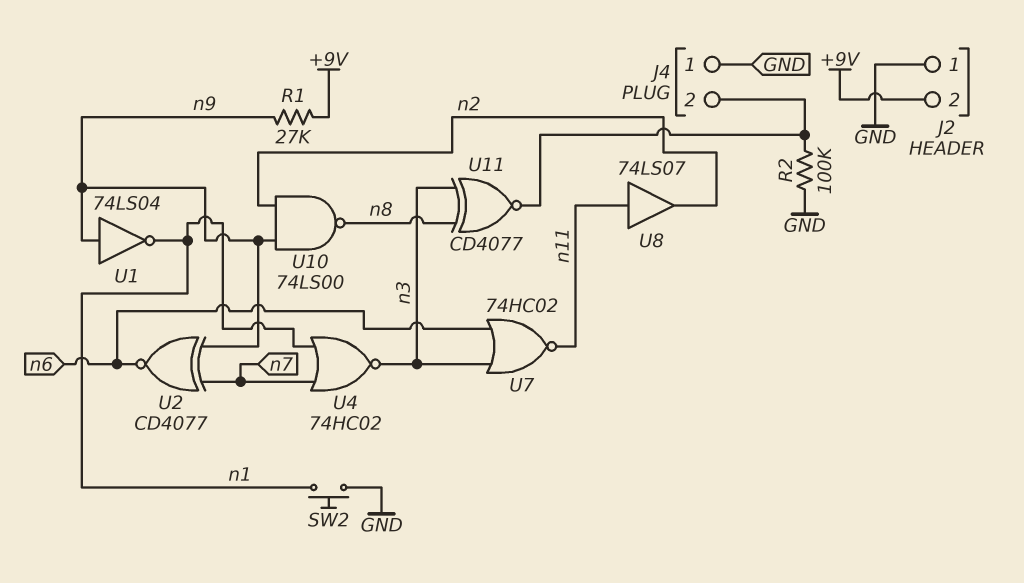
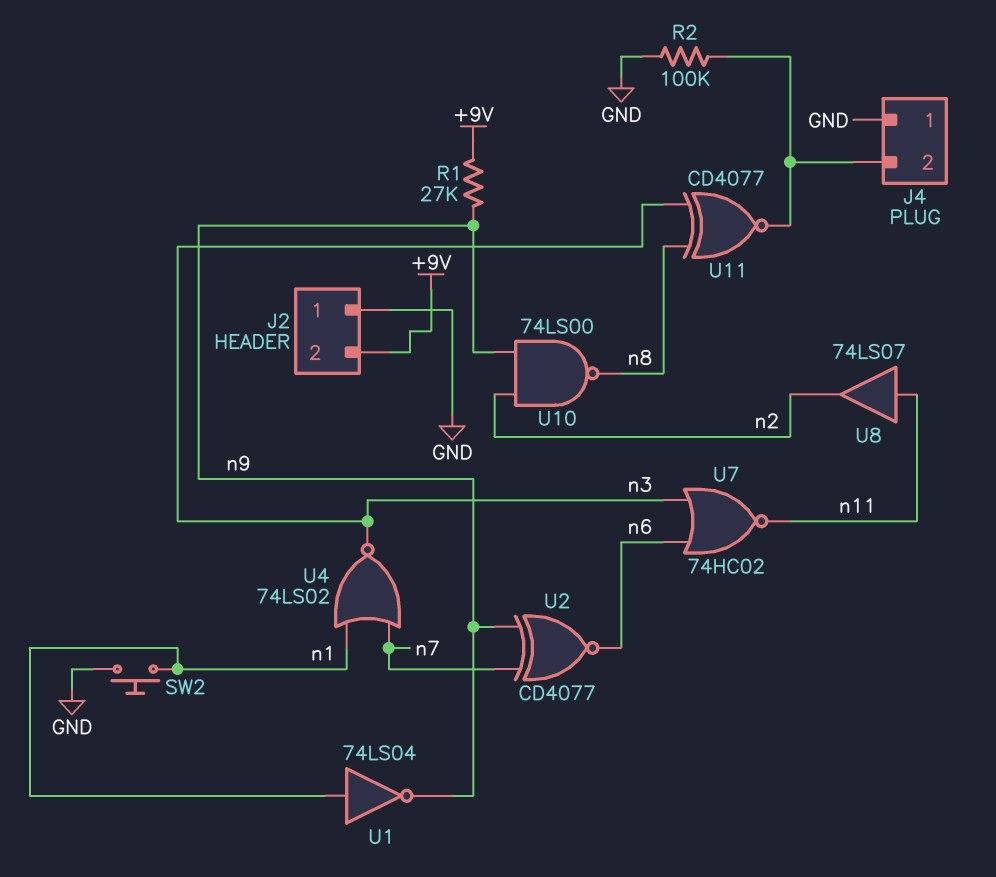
U1: NOT 74LS04 (in n9, out n1) -> NOT 74LS04 (in n1, out n9)
U4: NOR 74HC02 (in n1, in n7, out n3) -> NOR 74LS02 (in n1, in n7, out n3)

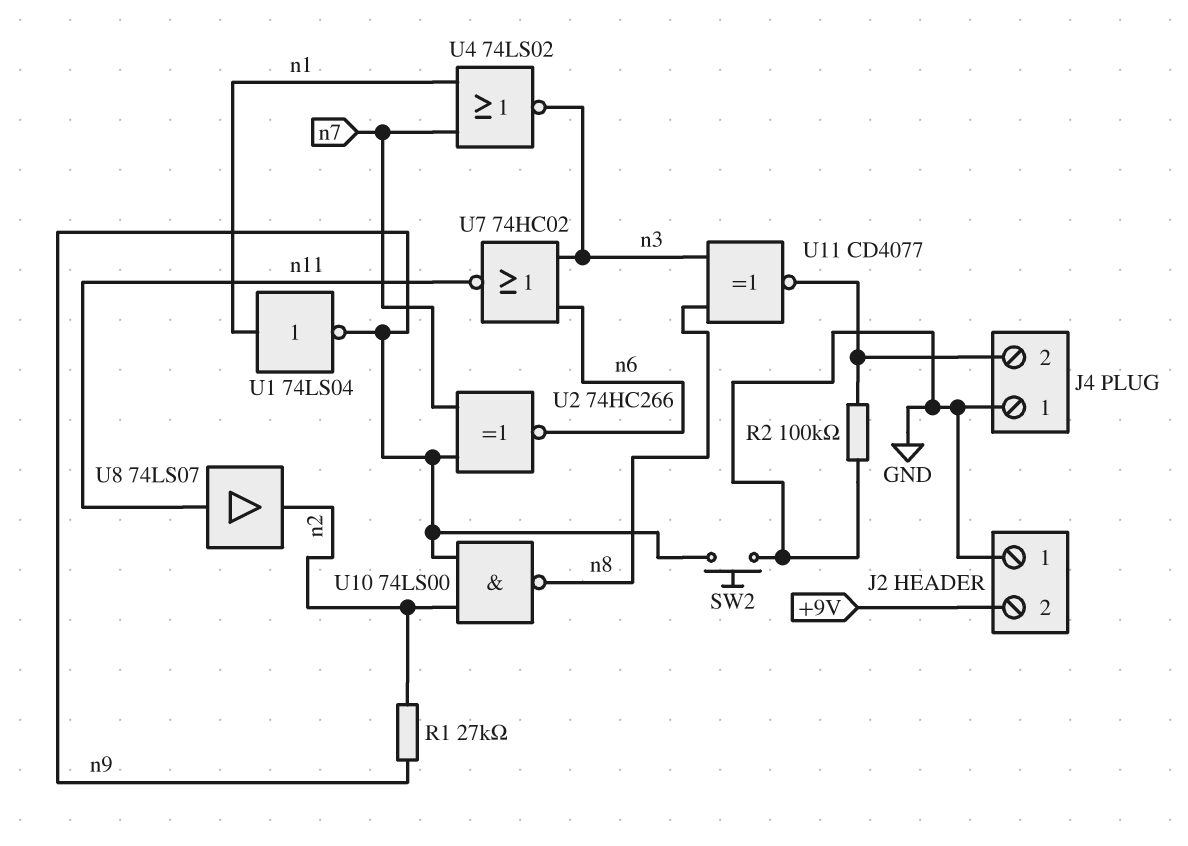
R1: 27k (+9V, n9) -> 27k (n2, n9)
SW2: button (GND, n1) -> button (GND, n9)
U2: XNOR CD4077 (in n7, in n9, out n6) -> XNOR 74HC266 (in n7, in n9, out n6)

